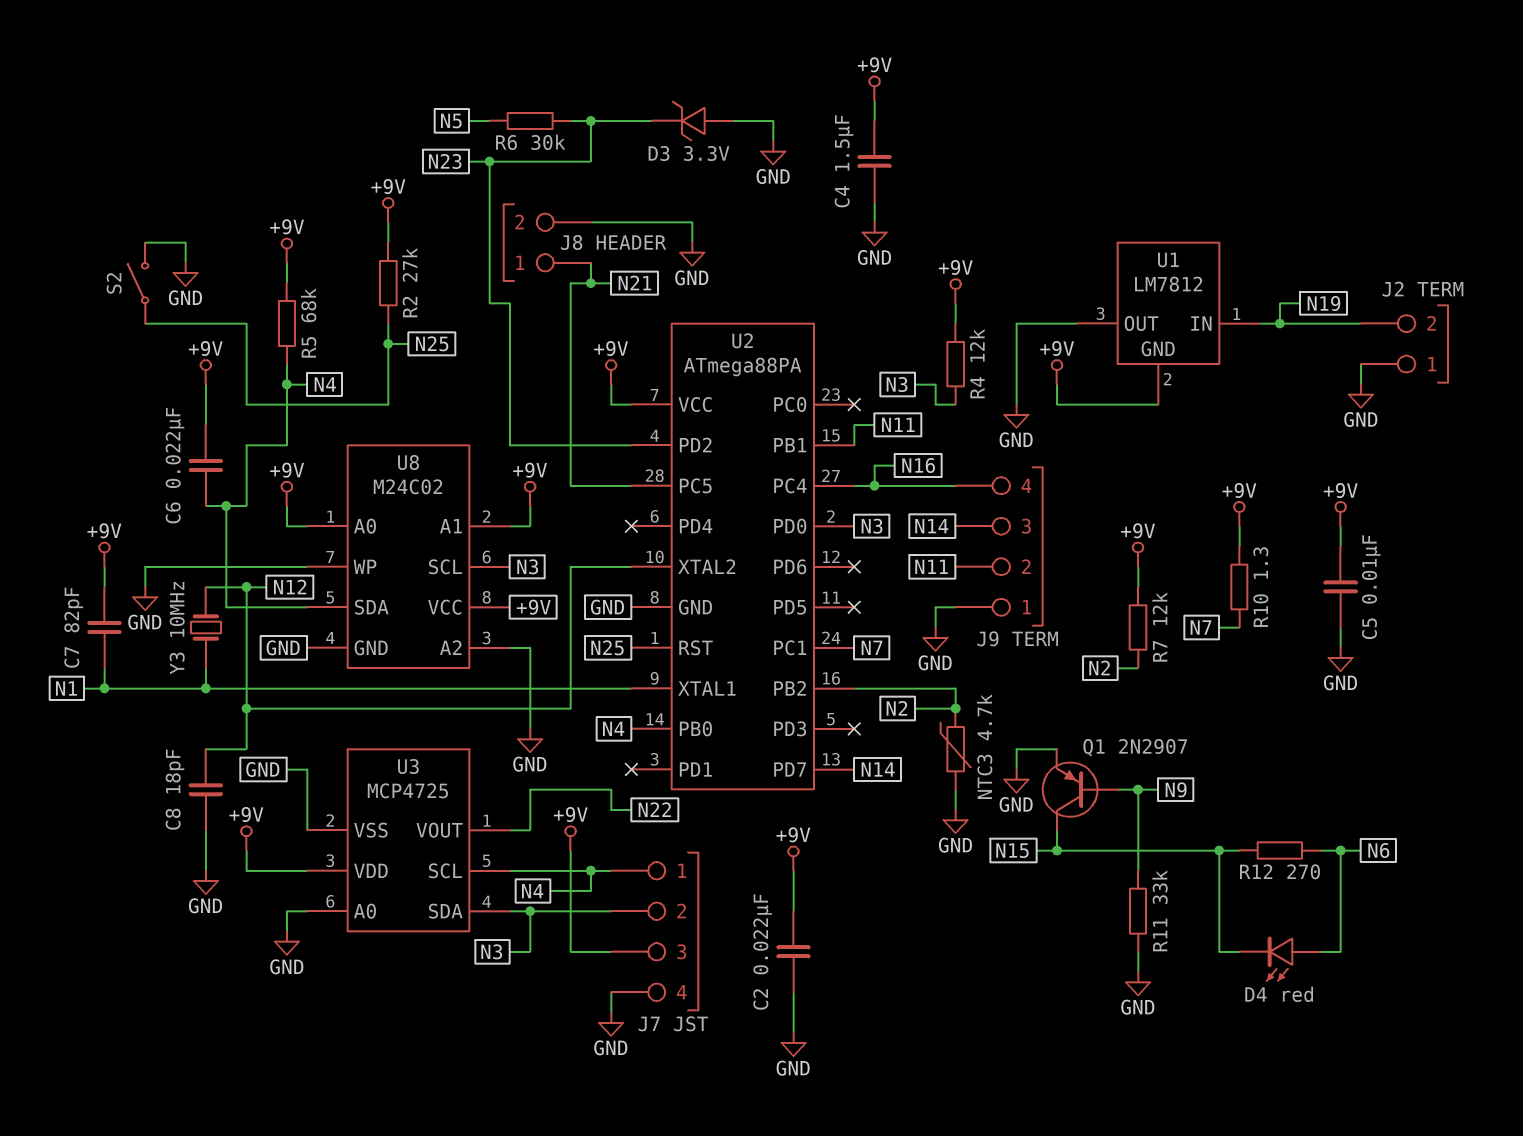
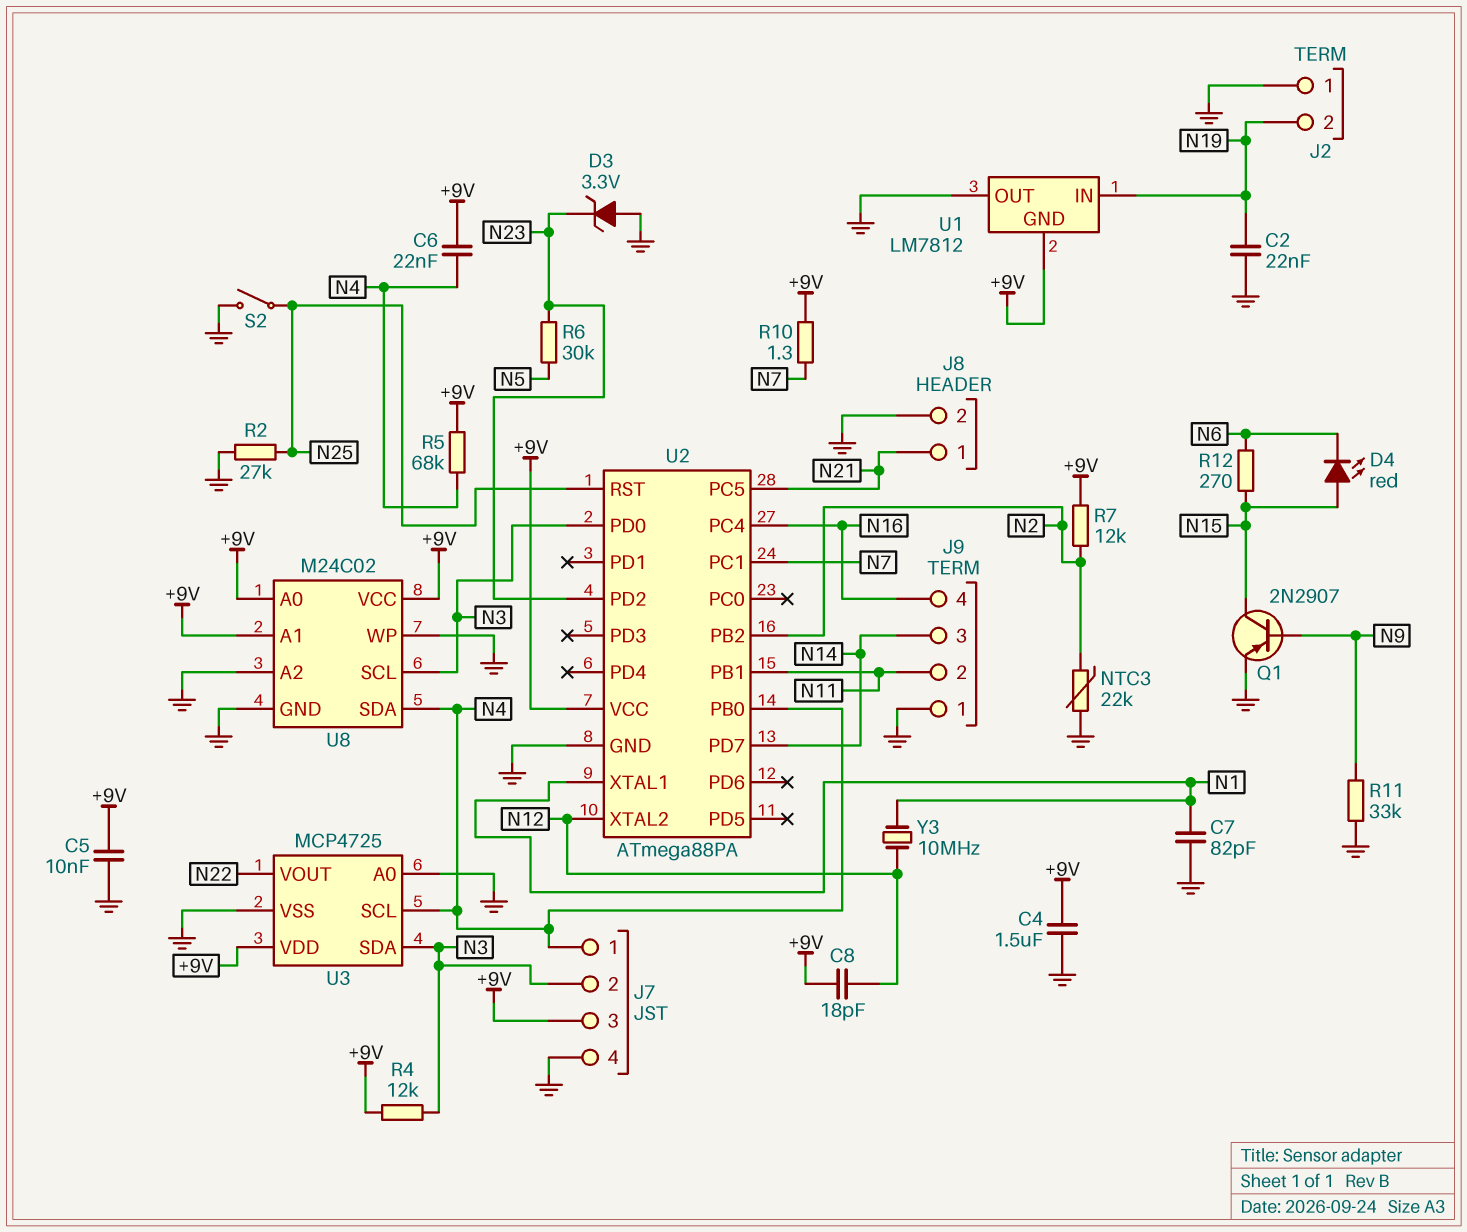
C2: 22nF (+9V, GND) -> 22nF (GND, N19)
C7: 82pF (+9V, N1) -> 82pF (GND, N1)
C8: 18pF (GND, N12) -> 18pF (+9V, N12)
D4: LED red (A N6, K N15) -> LED red (A N15, K N6)
NTC3: 4.7k (GND, N2) -> 22k (GND, N2)
R2: 27k (+9V, N25) -> 27k (GND, N25)

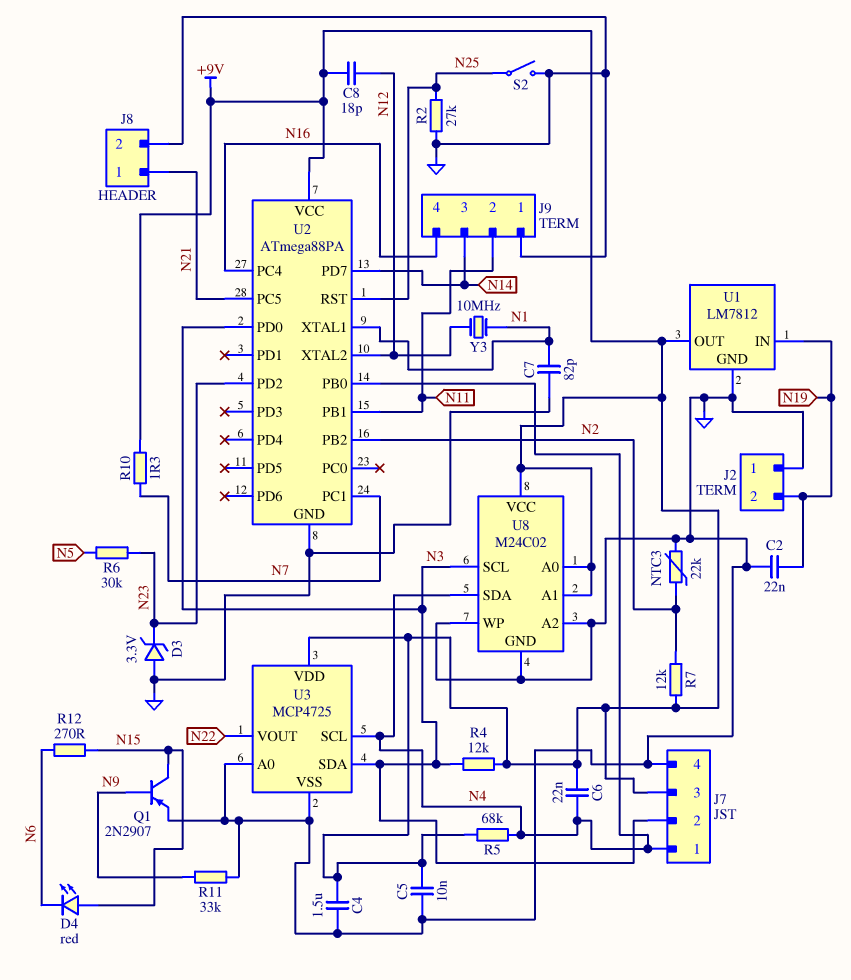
U1 pin GND: +9V -> GND
U1 pin OUT: GND -> +9V

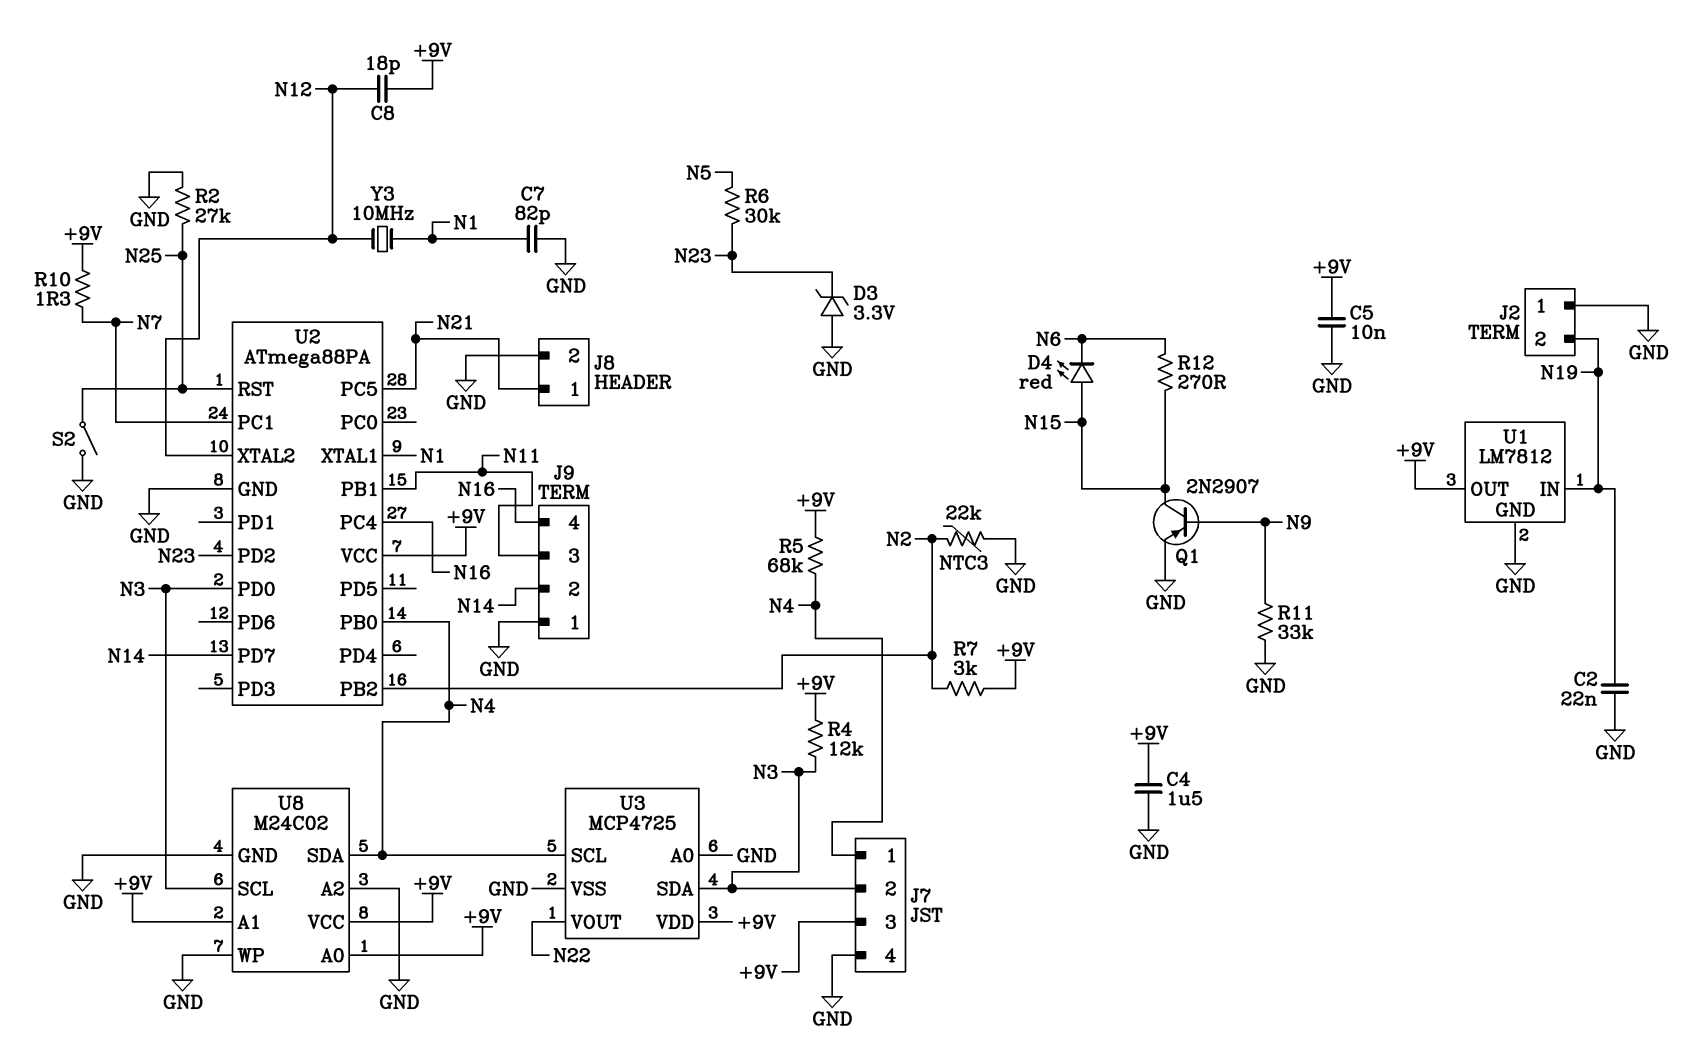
C6: 22nF (+9V, N4) -> none
J9 pin 2: N11 -> N14
J9 pin 3: N14 -> N11
R7: 12k (+9V, N2) -> 3k (+9V, N2)

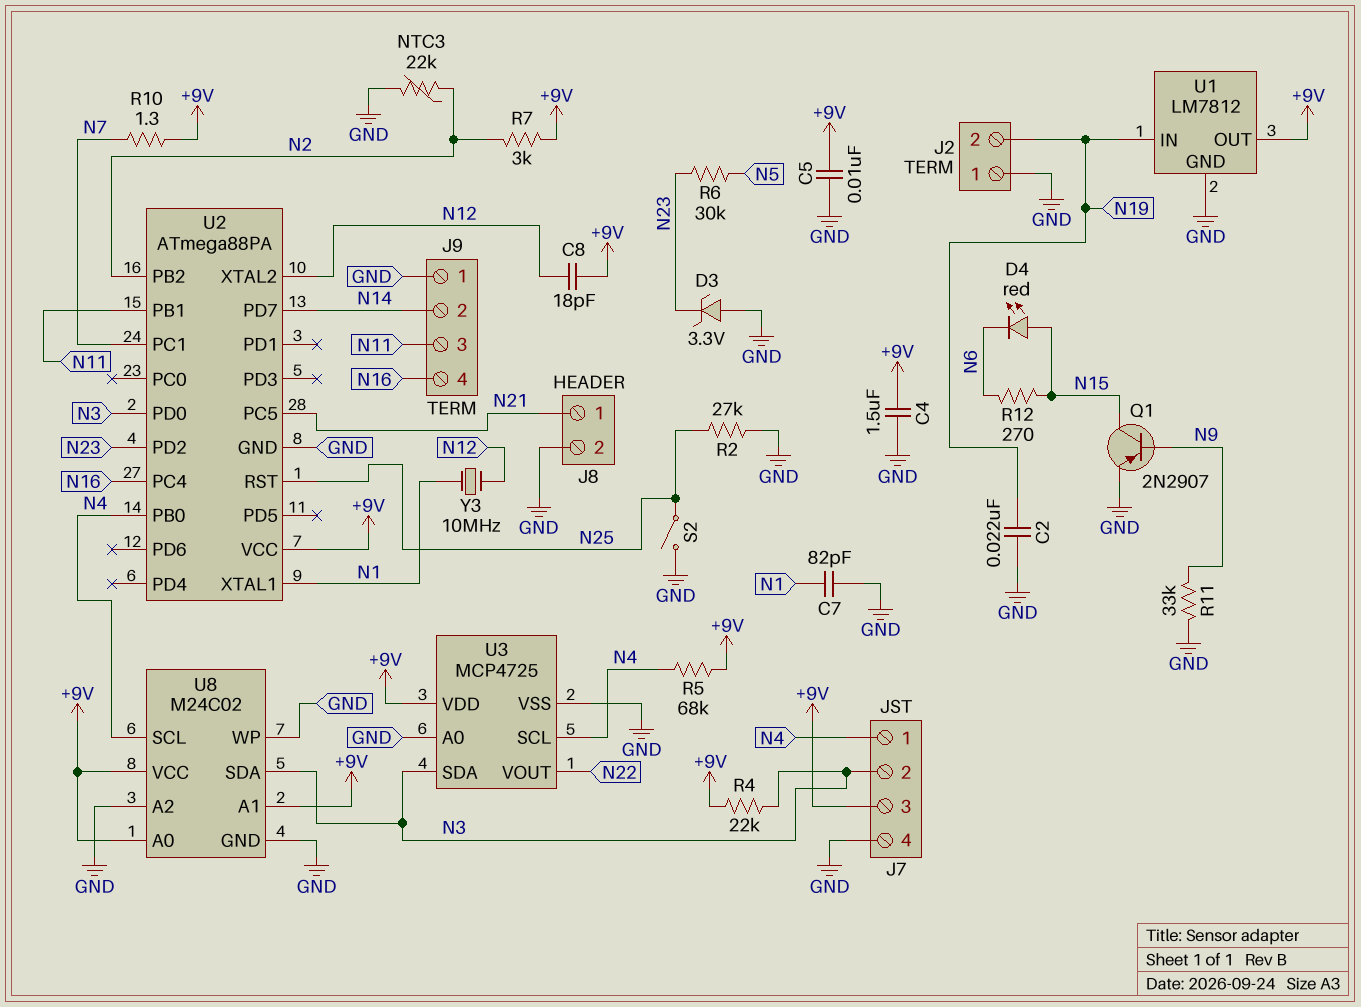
R4: 12k (+9V, N3) -> 22k (+9V, N3)
U8 pin SCL: N3 -> N4
U8 pin SDA: N4 -> N3

